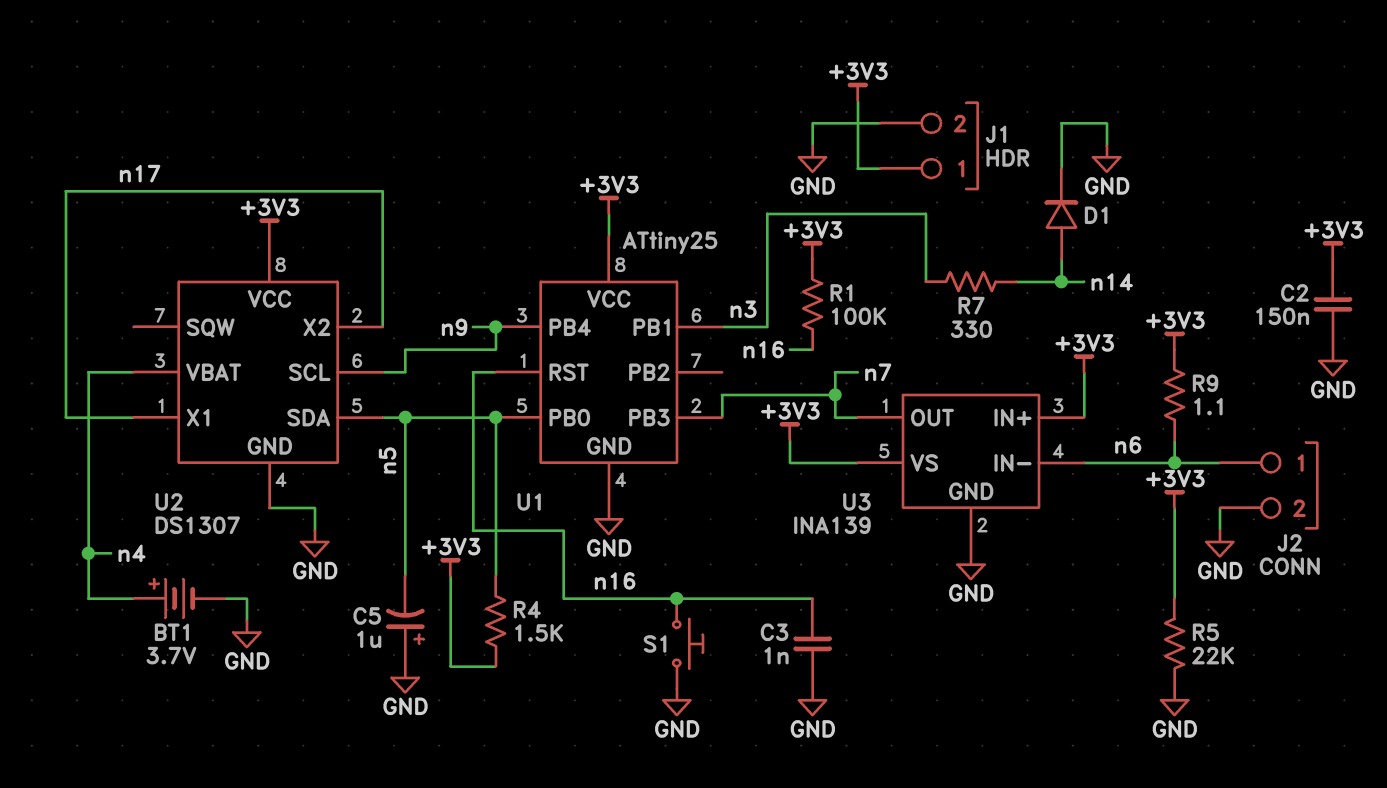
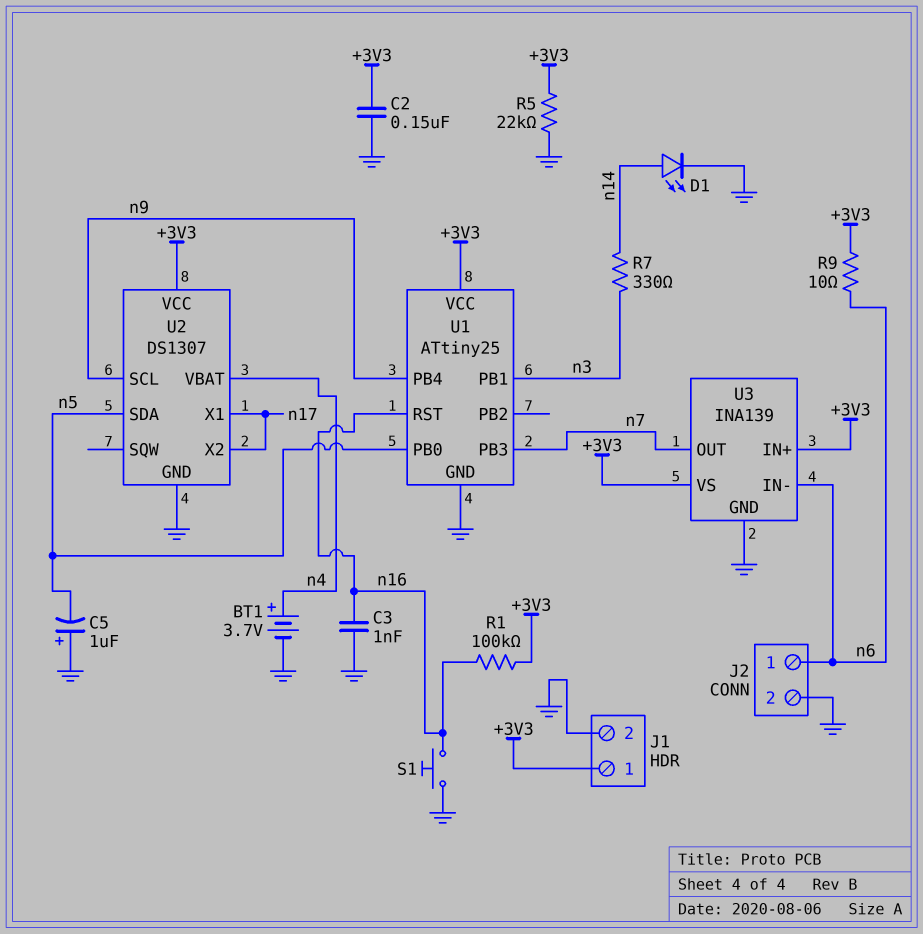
D1: diode (A n14, K GND) -> LED (A n14, K GND)
R4: 1.5k (+3V3, n5) -> none
R9: 1.1 (+3V3, n6) -> 10 (+3V3, n6)

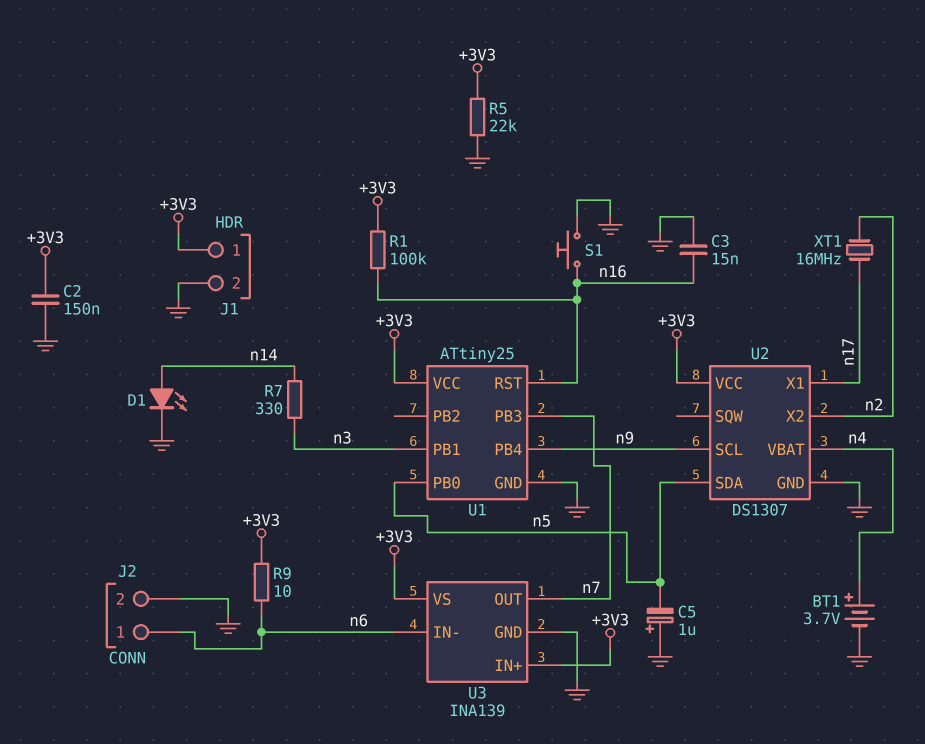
C3: 1nF (GND, n16) -> 15nF (GND, n16)
U2 pin X2: n17 -> n2
XT1: none -> 16MHz (n2, n17)

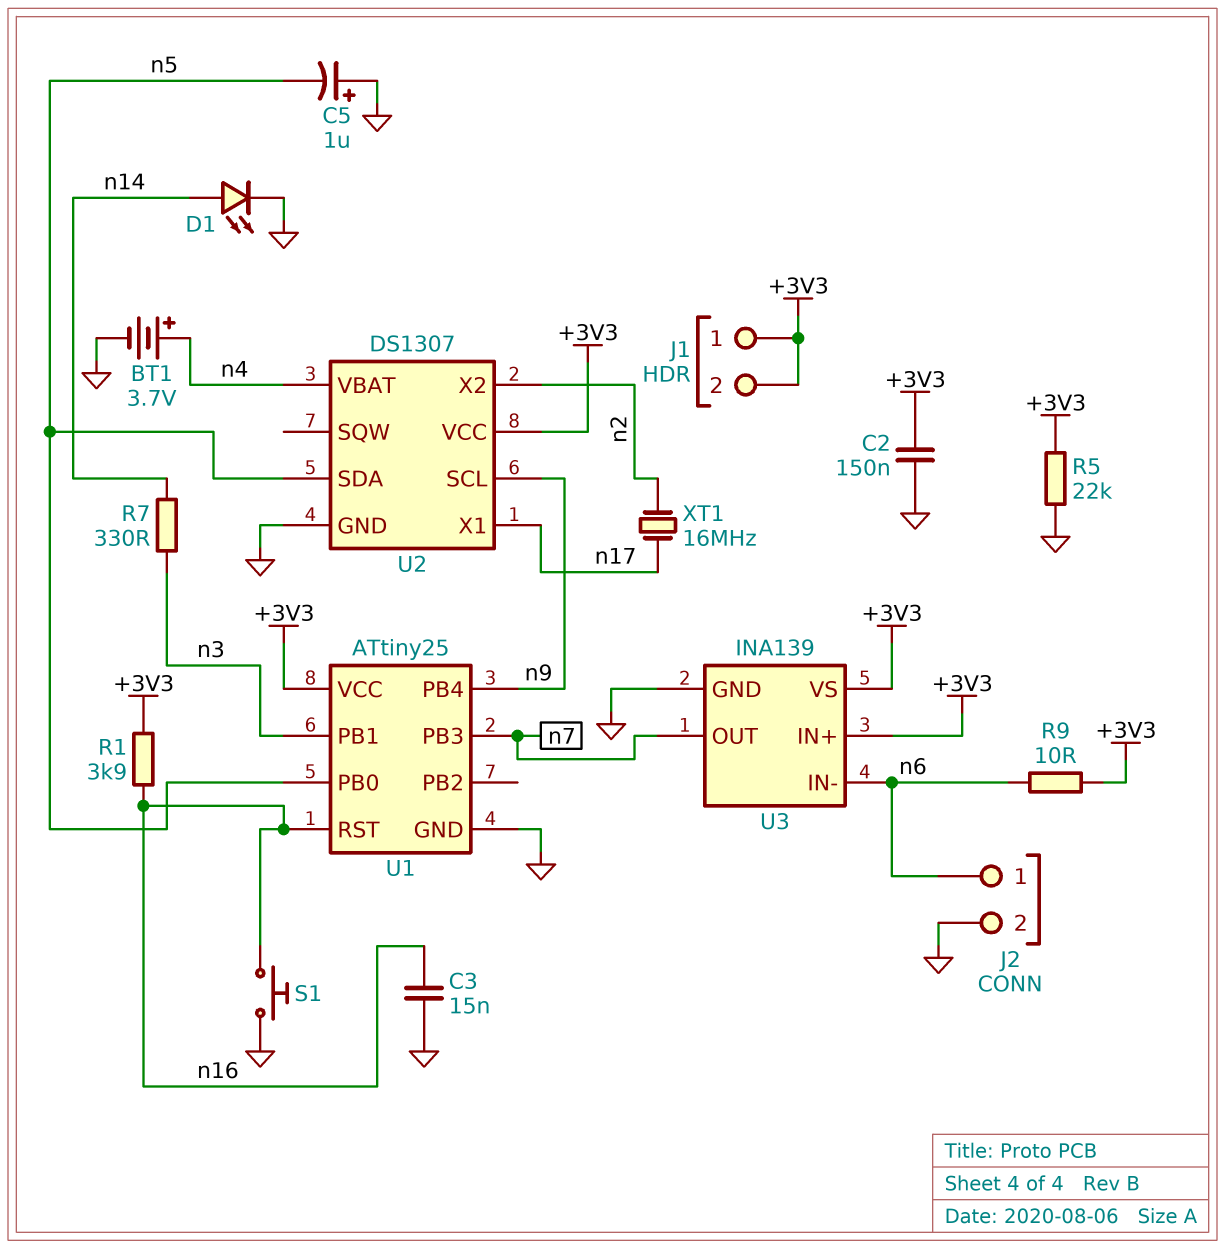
J1 pin 2: GND -> +3V3
R1: 100k (+3V3, n16) -> 3.9k (+3V3, n16)

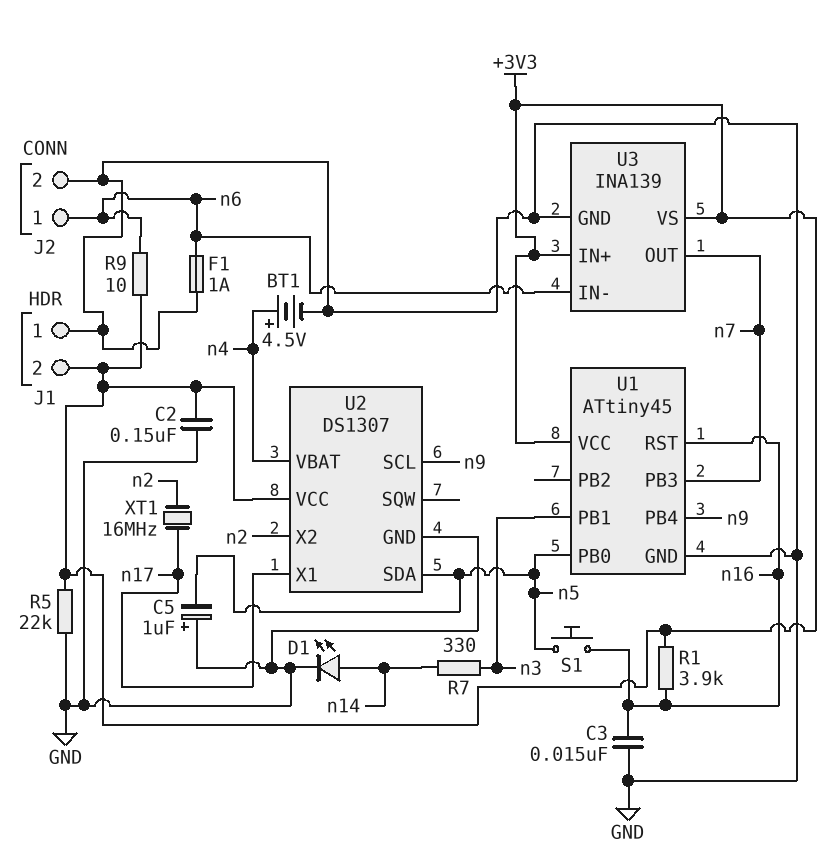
BT1: 3.7V (plus n4, minus GND) -> 4.5V (plus n4, minus GND)
F1: none -> 1A (GND, n6)
J1 pin 1: +3V3 -> GND
S1: button (GND, n16) -> button (n5, n16)
U1: ATtiny25 -> ATtiny45

